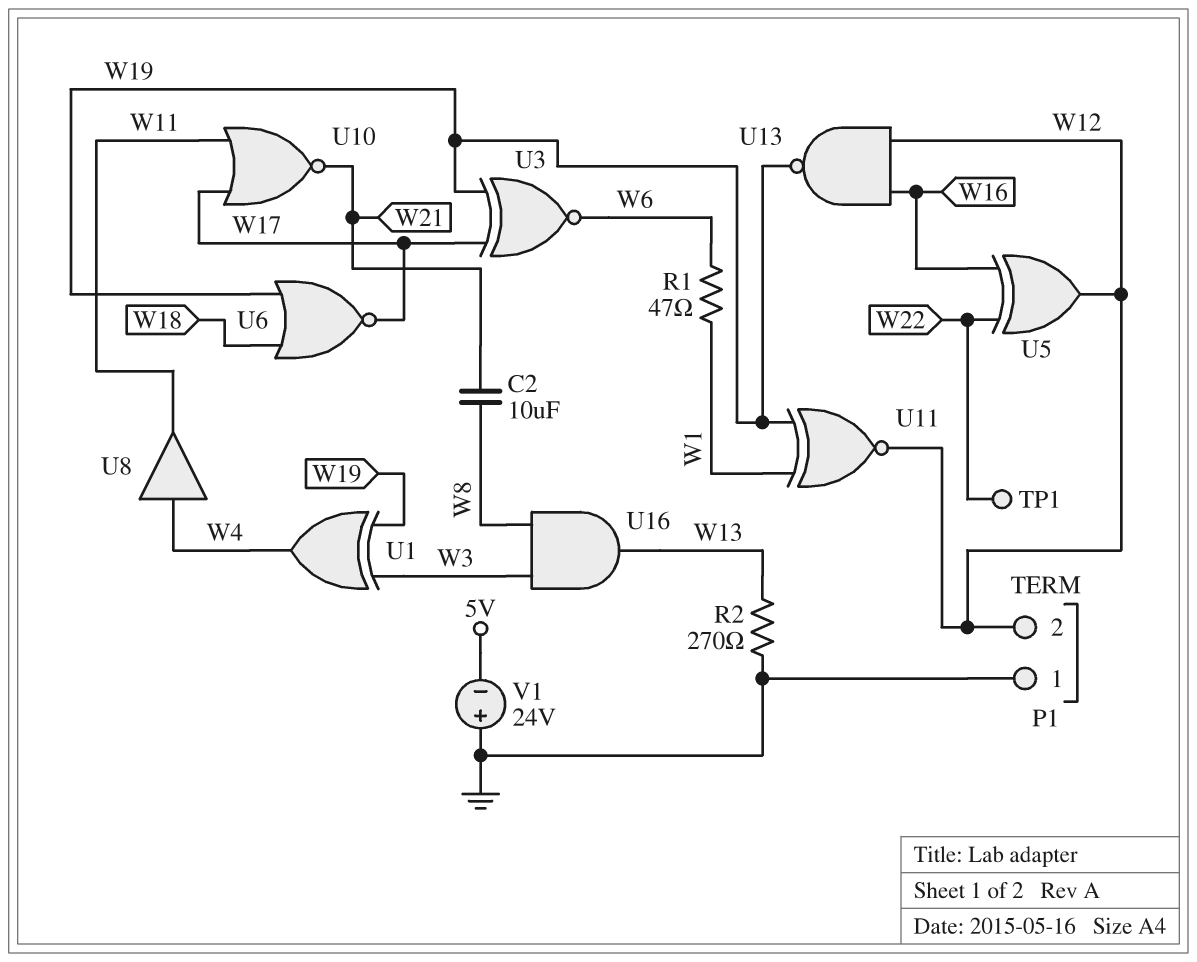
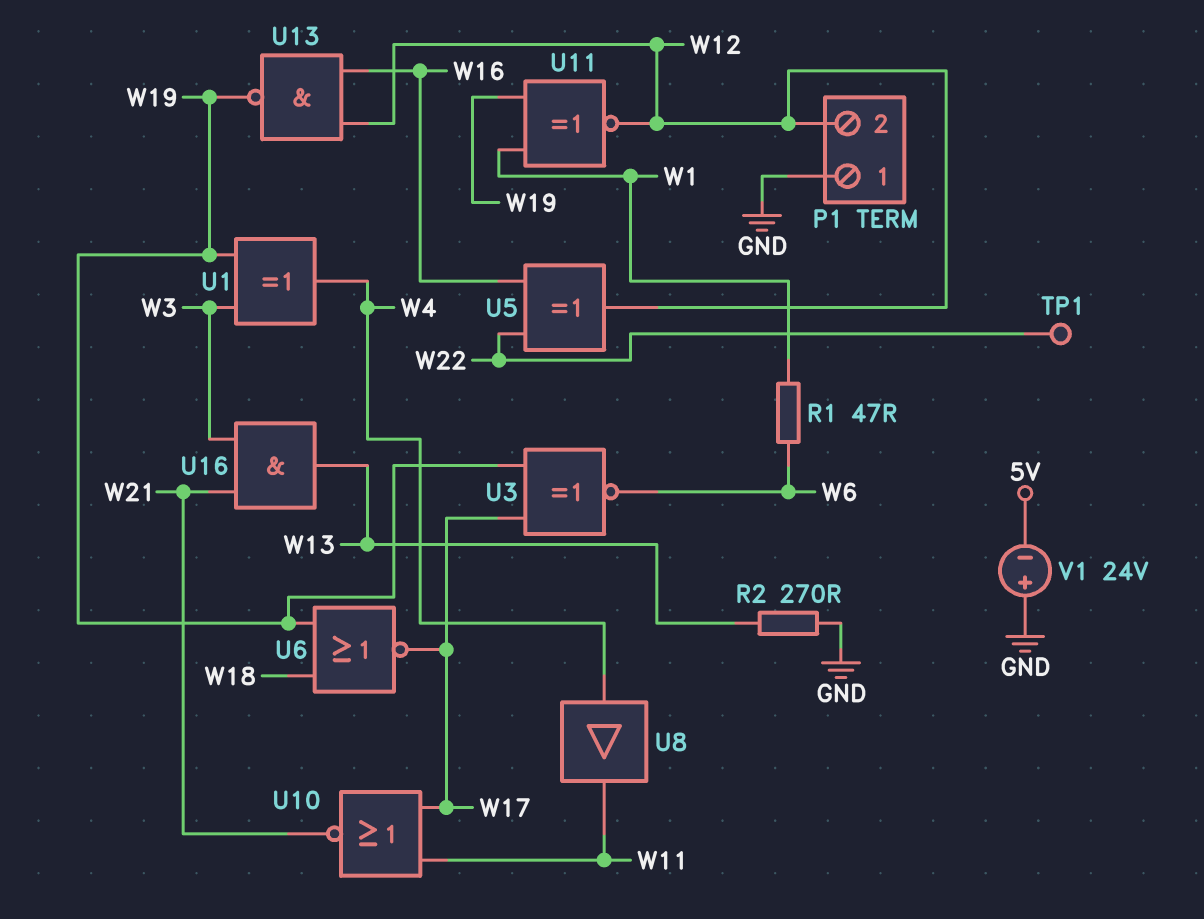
C2: 10uF (W8, W21) -> none
U16: AND (in W3, in W8, out W13) -> AND (in W3, in W21, out W13)

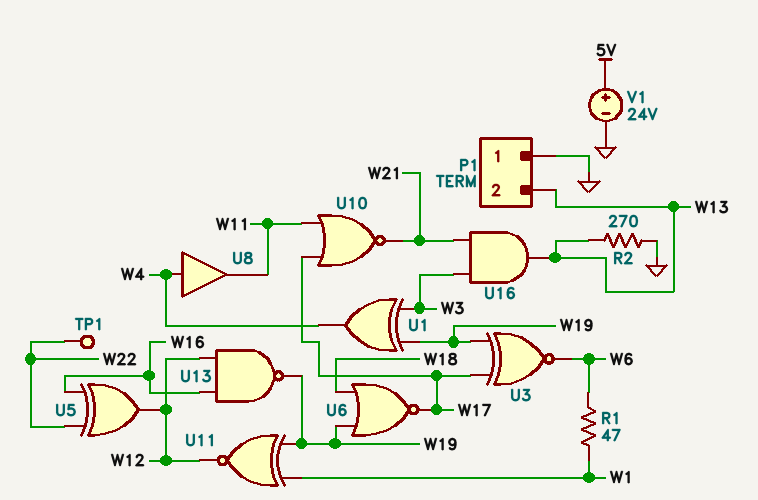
P1 pin 2: W12 -> W13
V1: 24V (plus GND, minus 5V) -> 24V (plus 5V, minus GND)

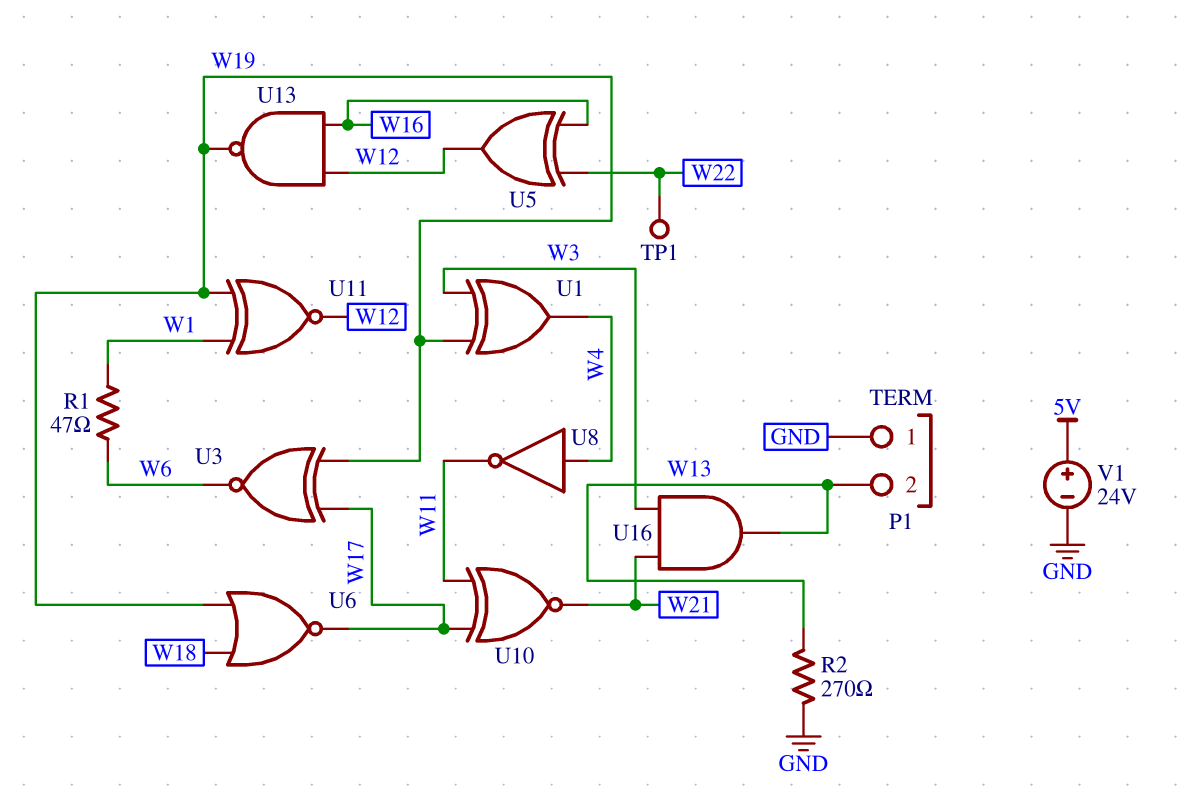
U8: buffer (in W4, out W11) -> NOT (in W4, out W11)
U10: NOR (in W11, in W17, out W21) -> XNOR (in W11, in W17, out W21)

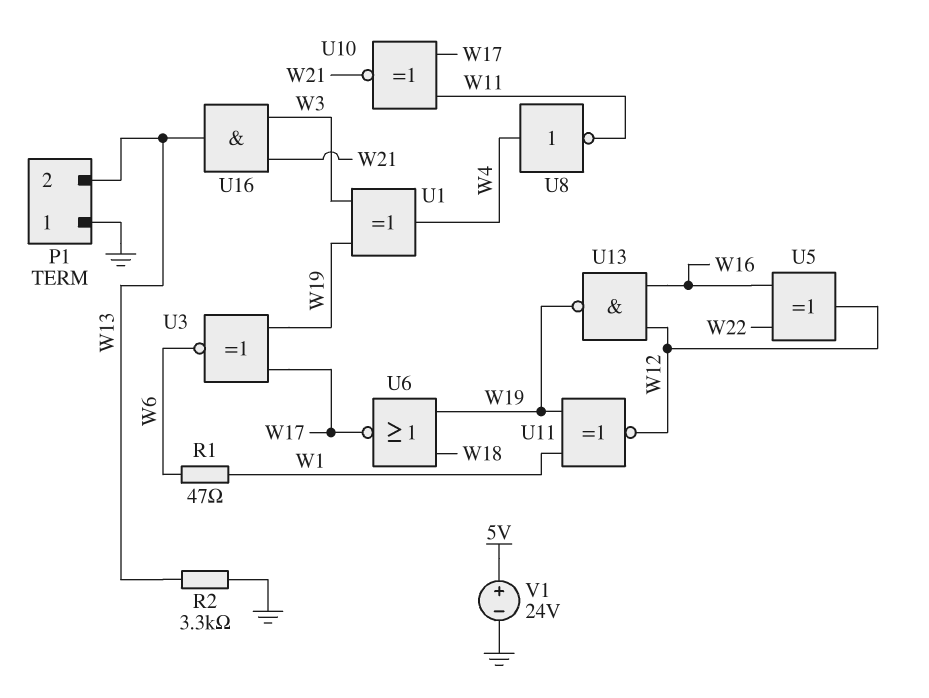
R2: 270 (GND, W13) -> 3.3k (GND, W13)
TP1: test point (W22) -> none

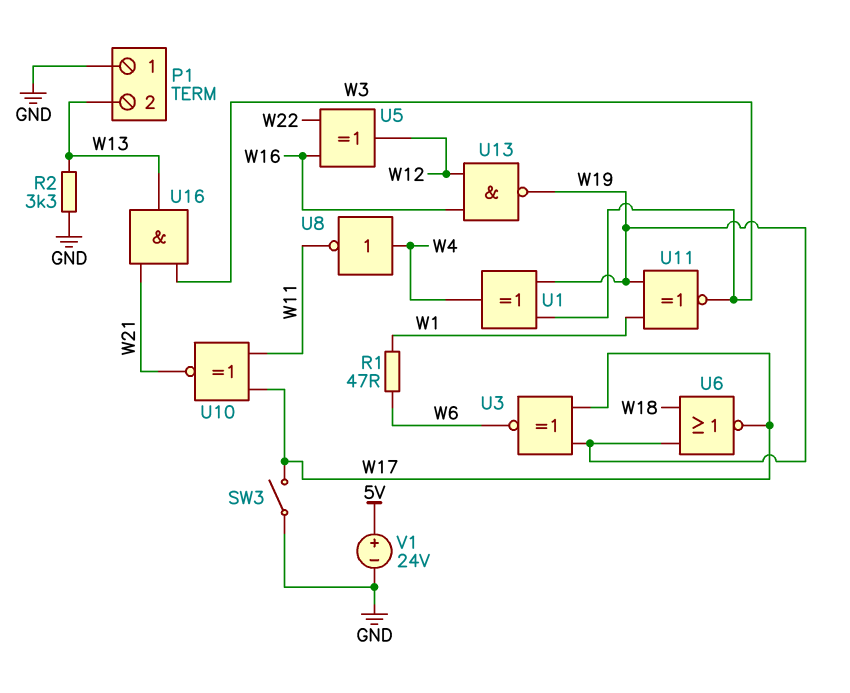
SW3: none -> switch (GND, W17)
U11: XNOR (in W1, in W19, out W12) -> XNOR (in W1, in W19, out W3)

